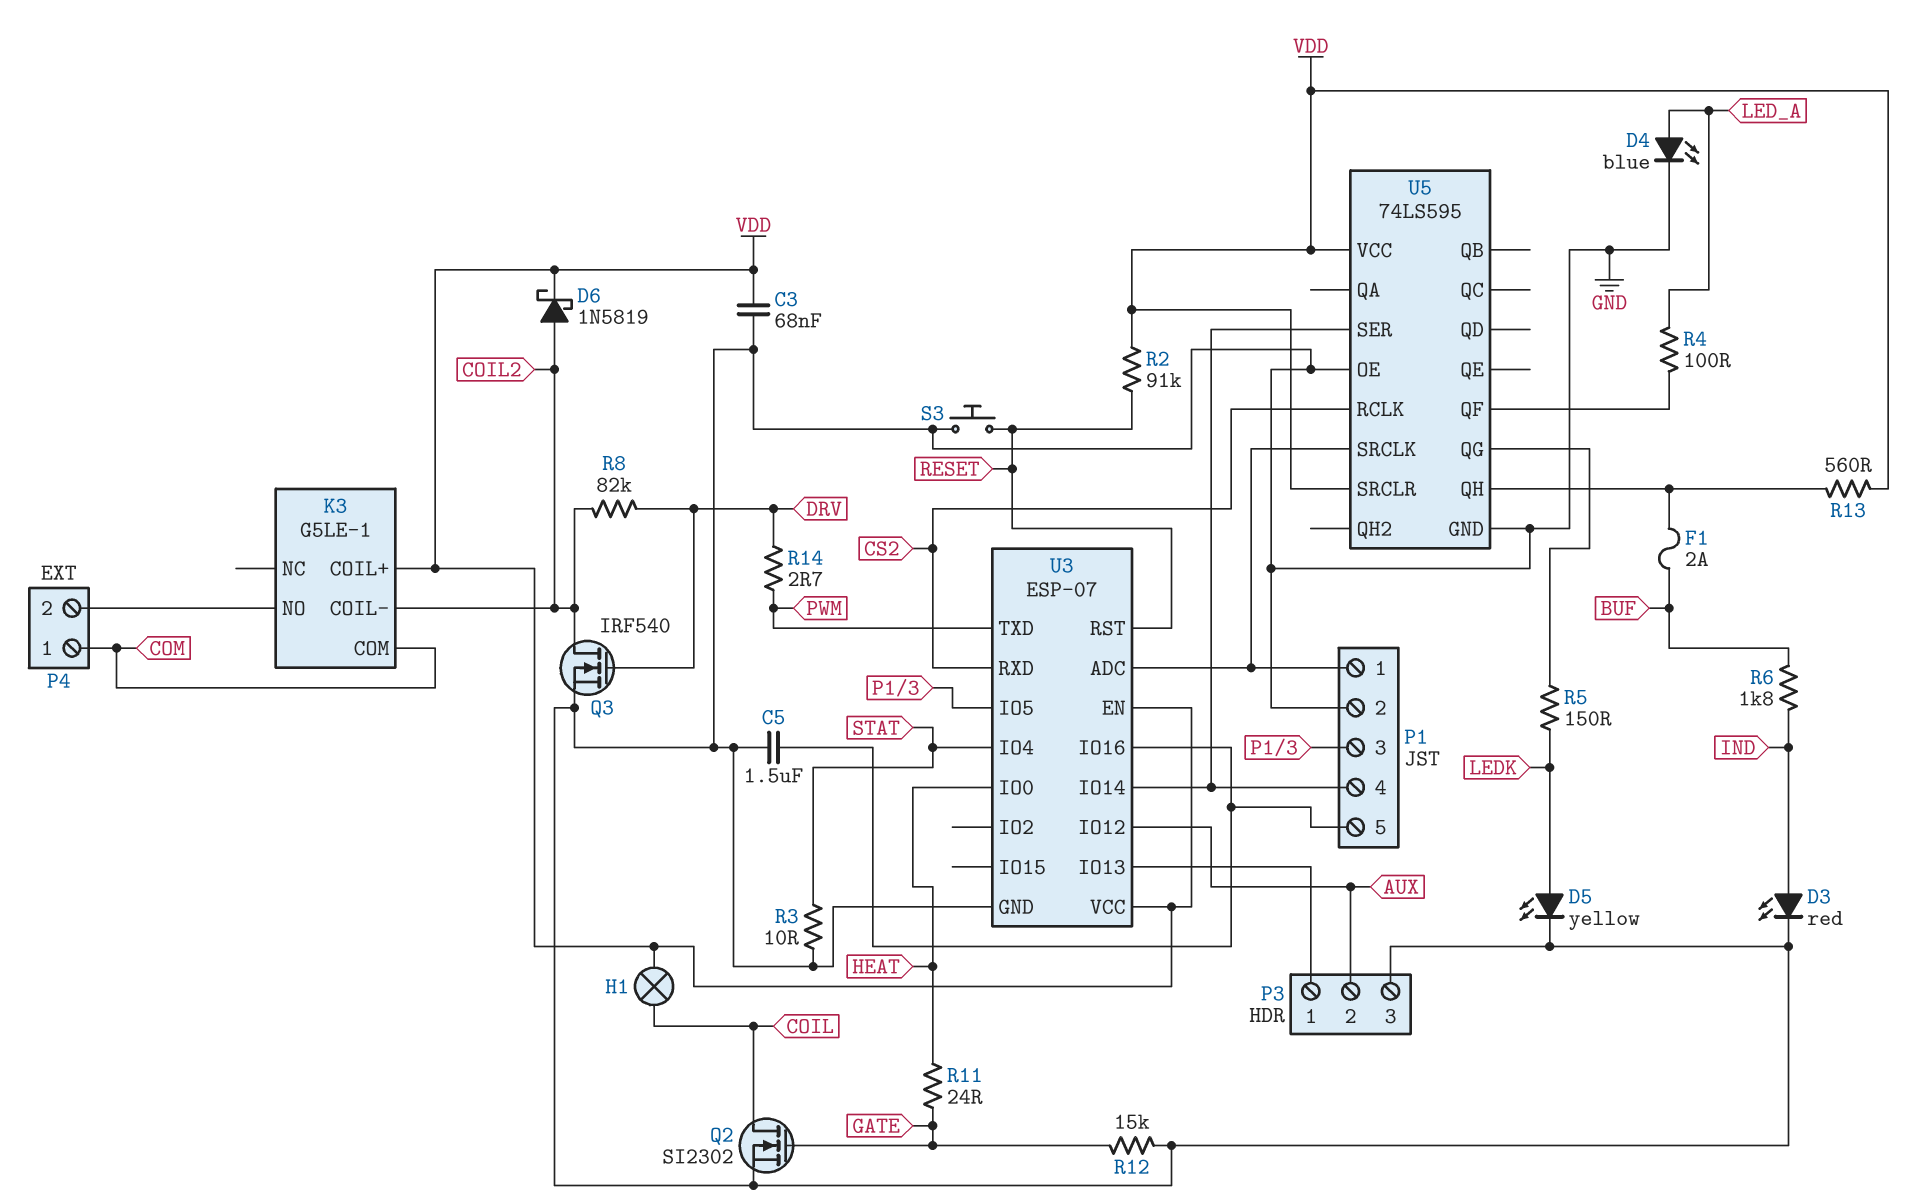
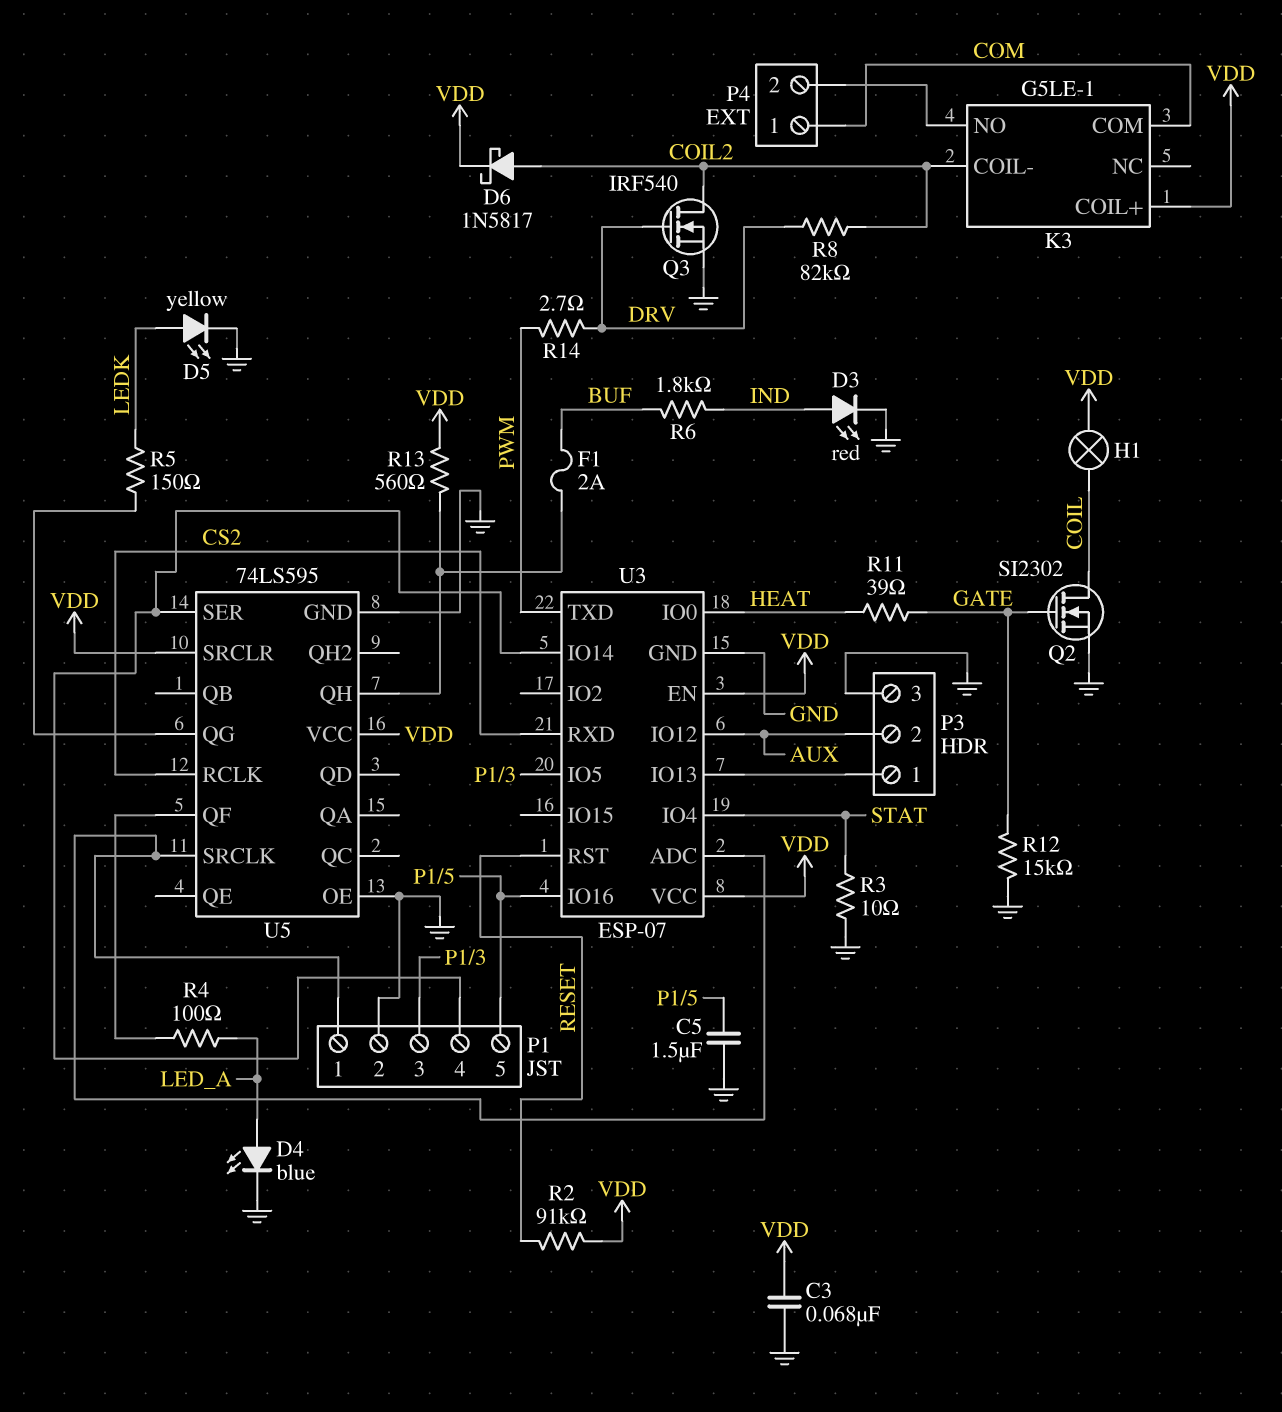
D6: schottky 1N5819 (A COIL2, K VDD) -> schottky 1N5817 (A COIL2, K VDD)
R11: 24 (GATE, HEAT) -> 39 (GATE, HEAT)
S3: button (GND, RESET) -> none

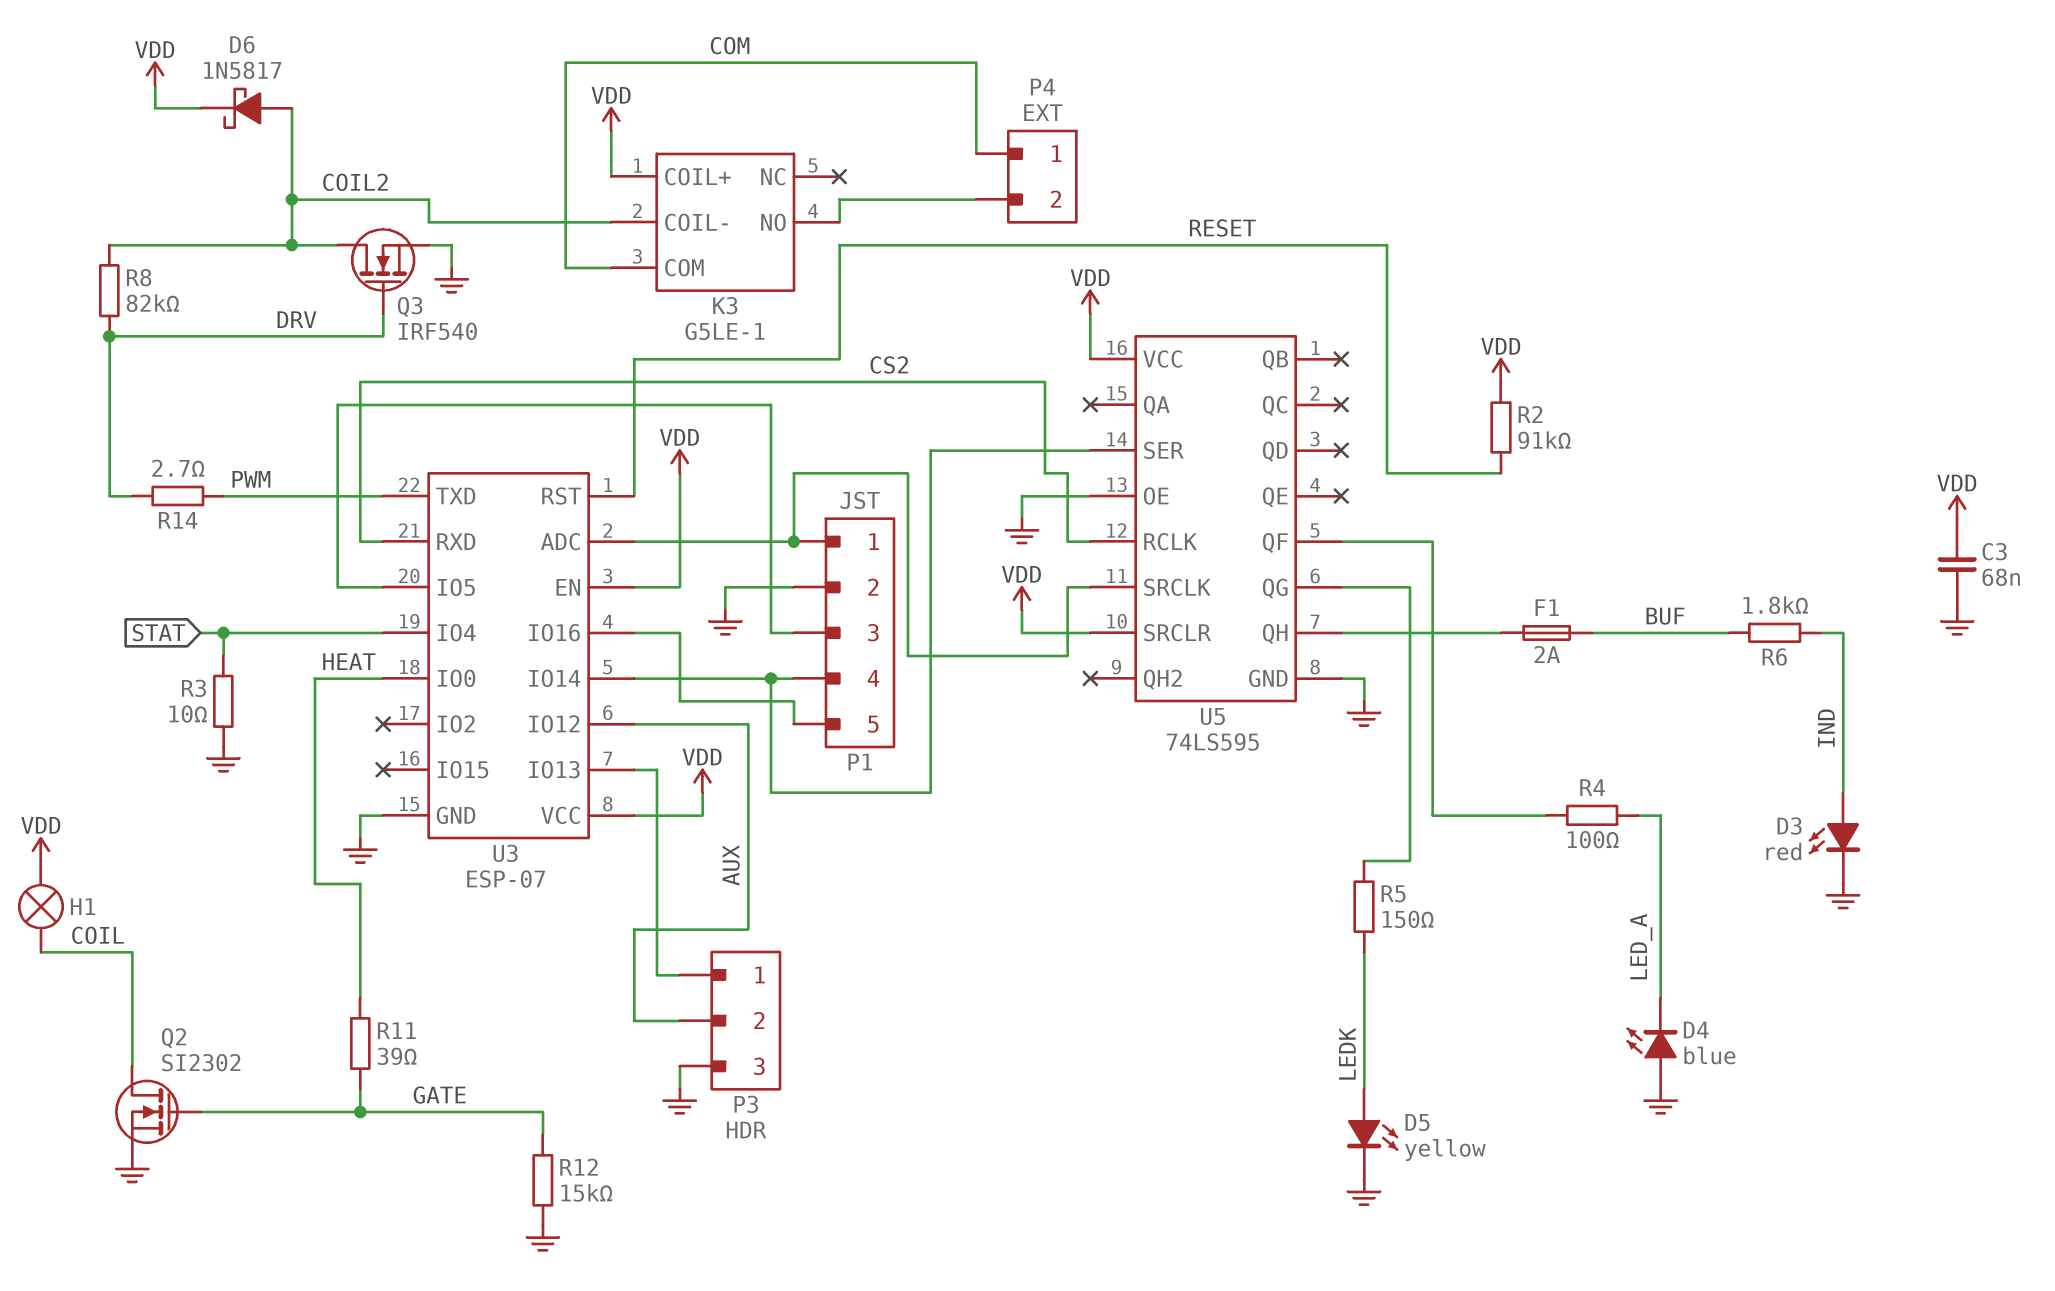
C5: 1.5uF (GND, P1/5) -> none
D4: LED blue (A LED_A, K GND) -> LED blue (A GND, K LED_A)
R13: 560 (U5/QH, VDD) -> none

